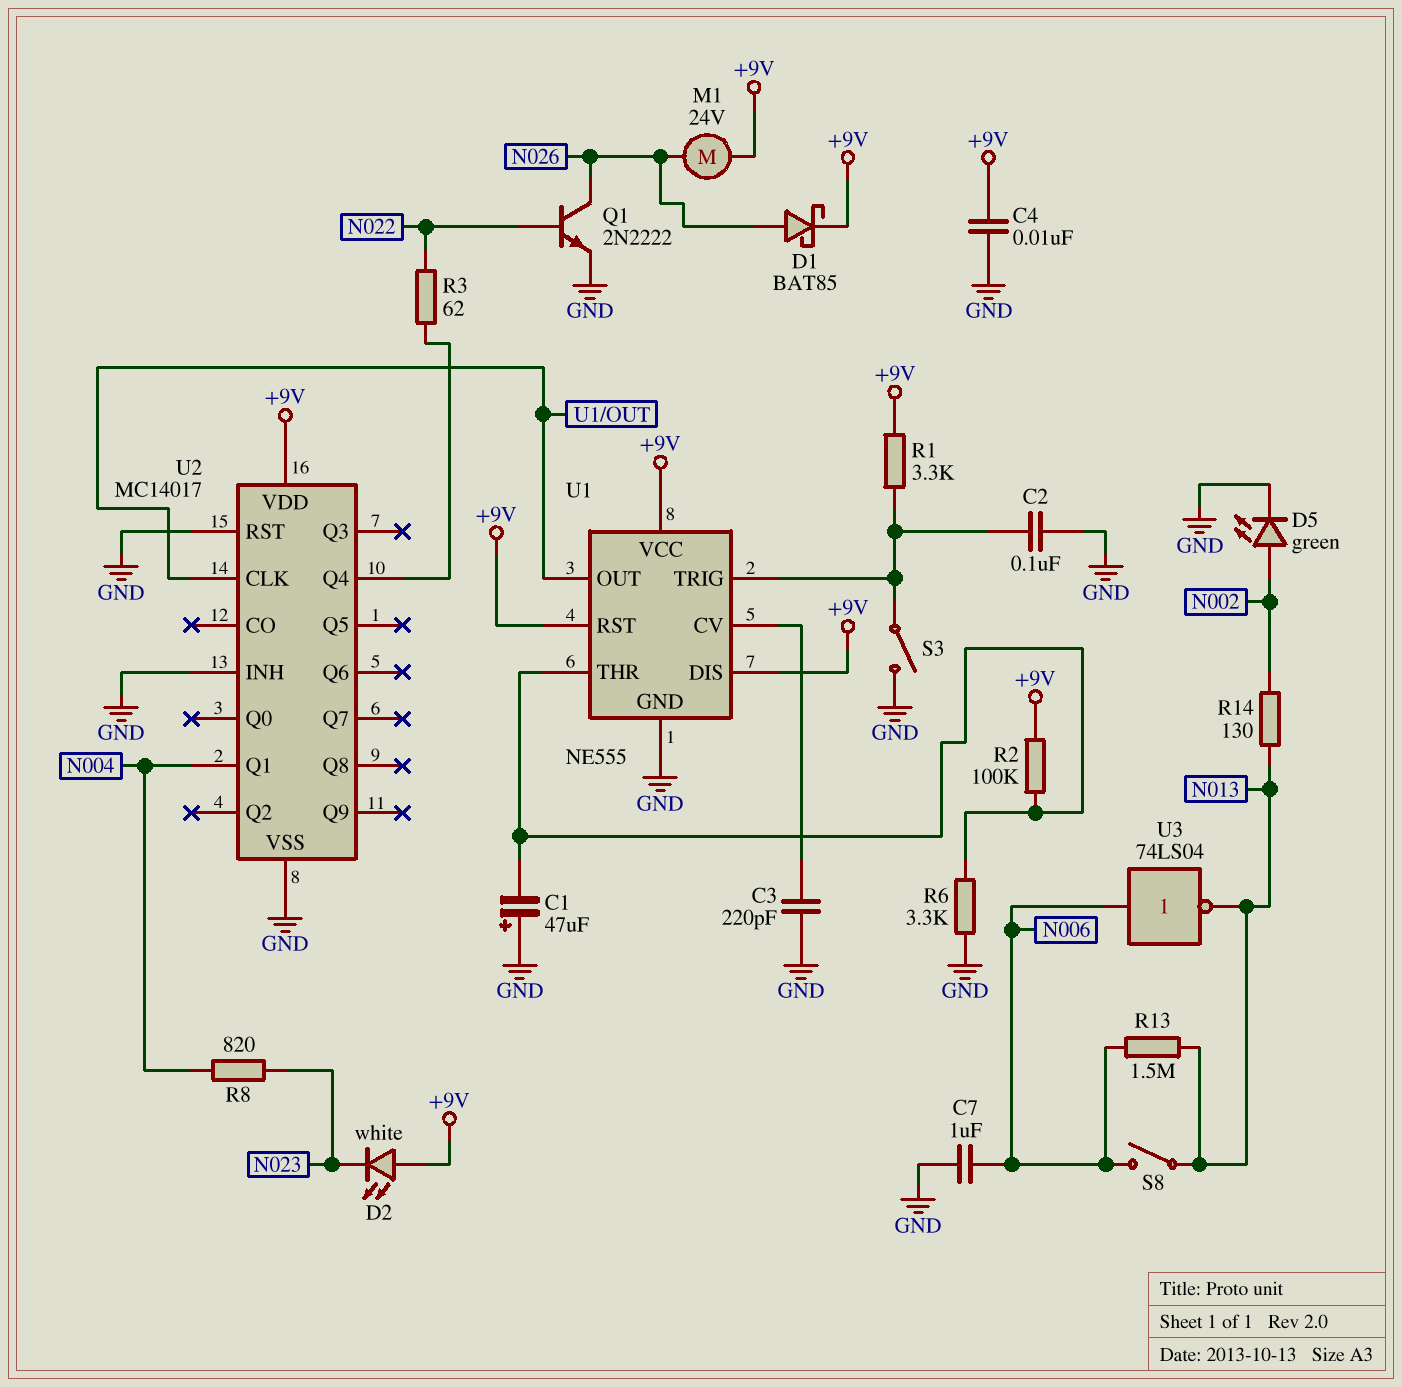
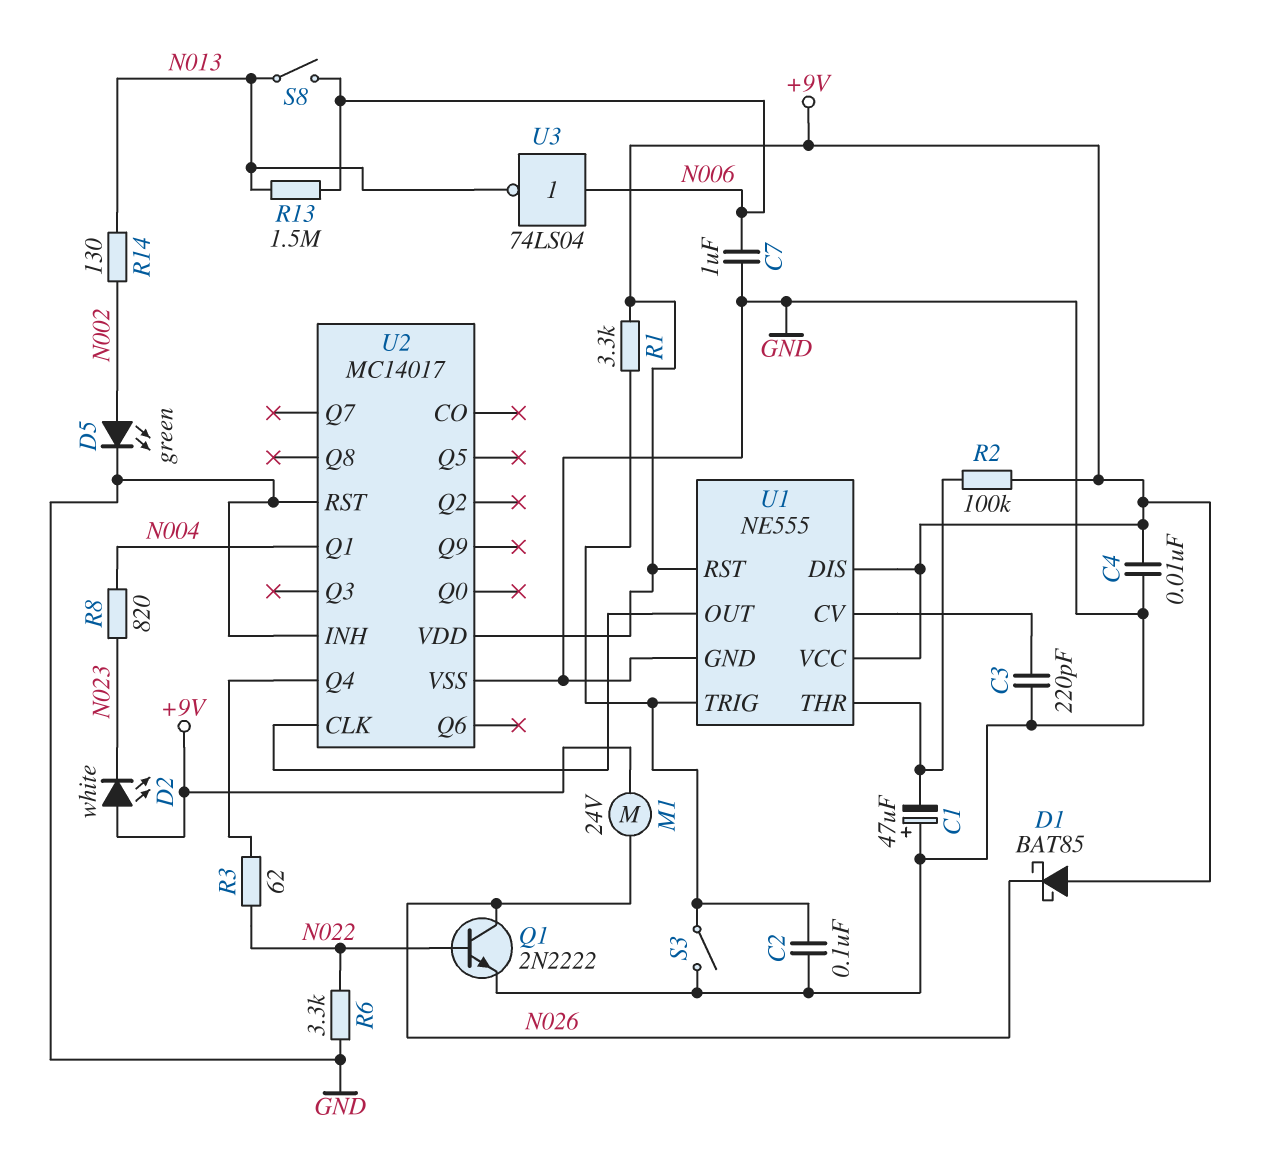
D1: schottky BAT85 (A N026, K +9V) -> schottky BAT85 (A +9V, K N026)
R6: 3.3k (GND, U1/THR) -> 3.3k (GND, N022)

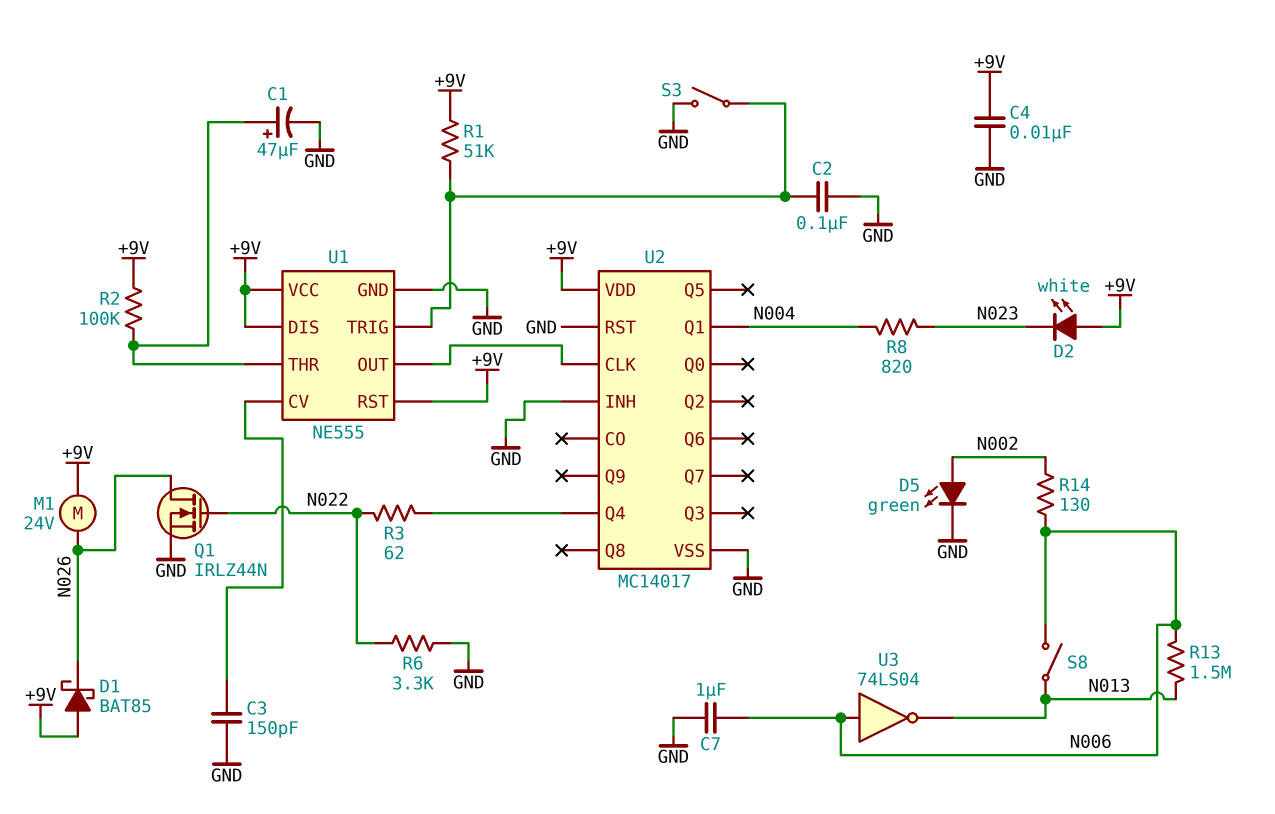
C1: 47uF (plus GND, minus U1/THR) -> 47uF (plus U1/THR, minus GND)
C3: 220pF (GND, U1/CV) -> 150pF (GND, U1/CV)
Q1: NPN 2N2222 (B N022, C N026, E GND) -> NMOS IRLZ44N (G N022, D N026, S GND)
R1: 3.3k (+9V, U1/TRIG) -> 51k (+9V, U1/TRIG)
R14: 130 (N002, N013) -> 130 (N002, N006)

